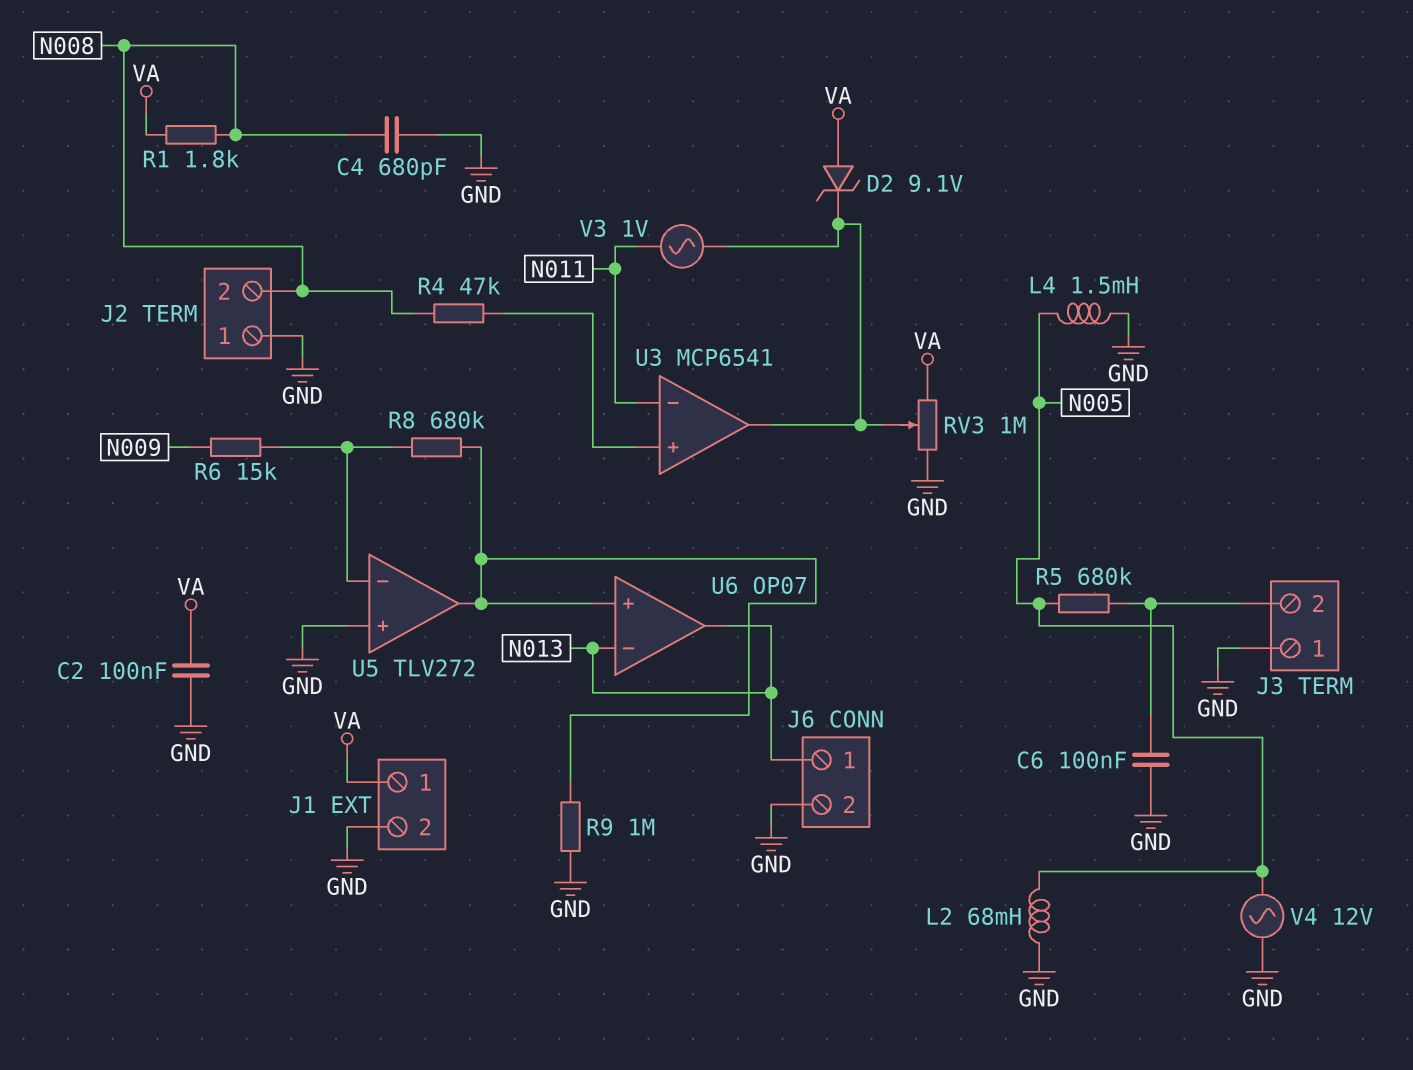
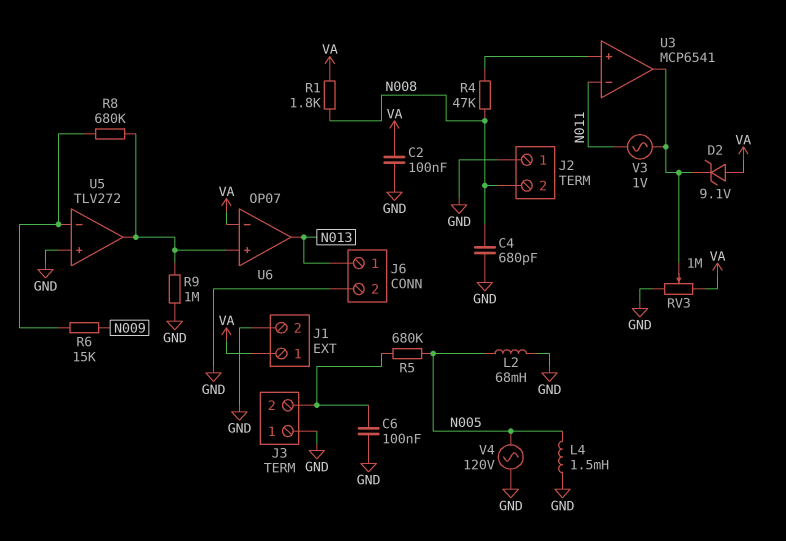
U6 pin in-: N013 -> VA
V4: AC 12V (GND, N005) -> AC 120V (GND, N005)

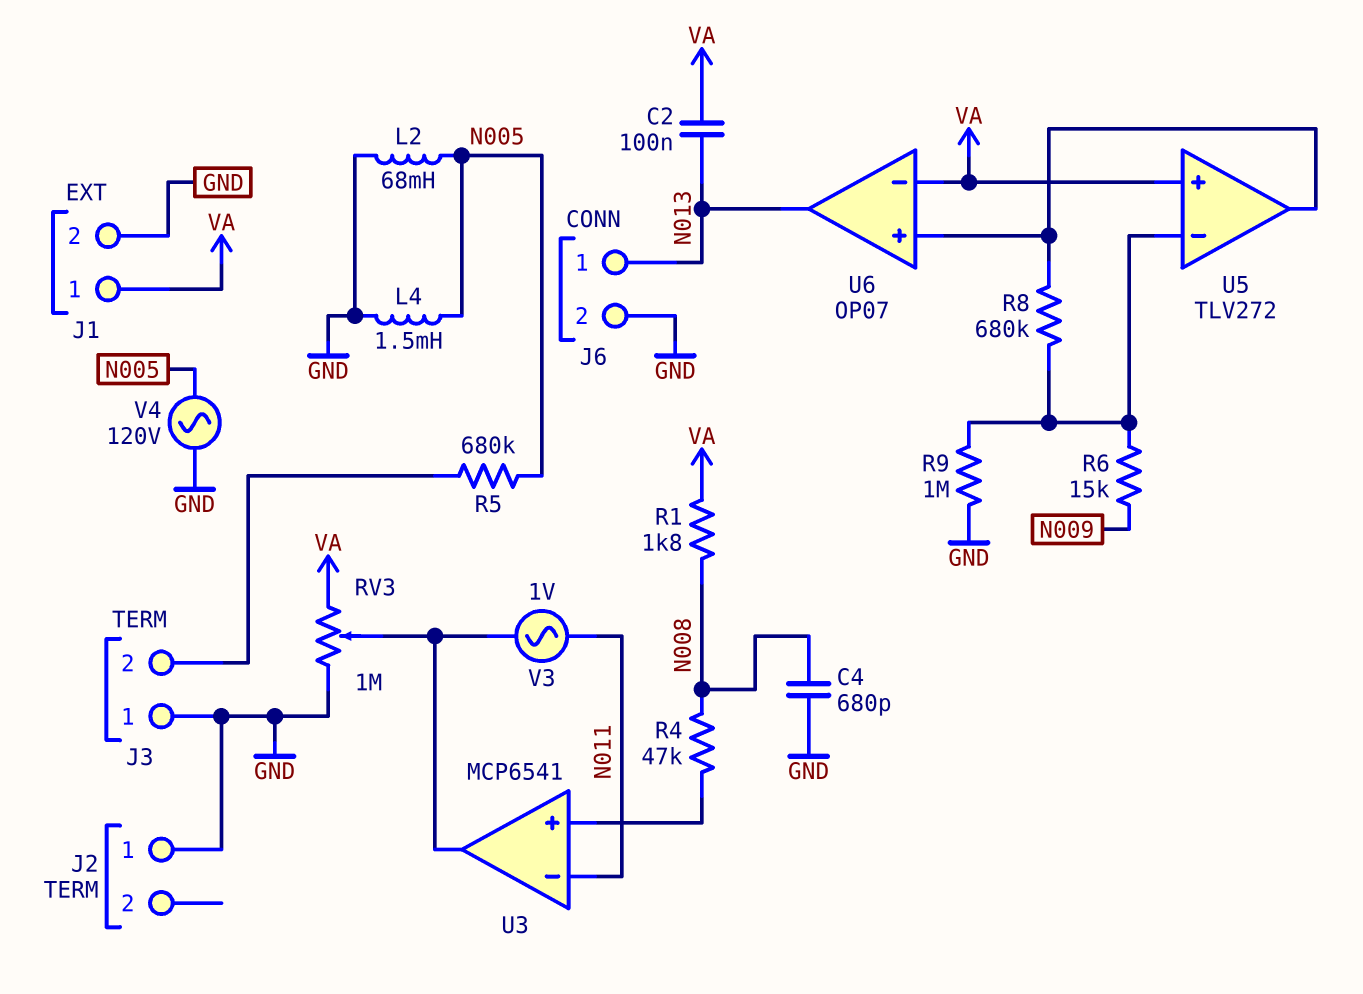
C2: 100nF (GND, VA) -> 100nF (N013, VA)
C6: 100nF (GND, J3/2) -> none
D2: zener 9.1V (A VA, K U3/out) -> none
J2 pin 2: N008 -> none
R9: 1M (GND, U5/out) -> 1M (GND, U5/in-)
U5 pin in+: GND -> VA

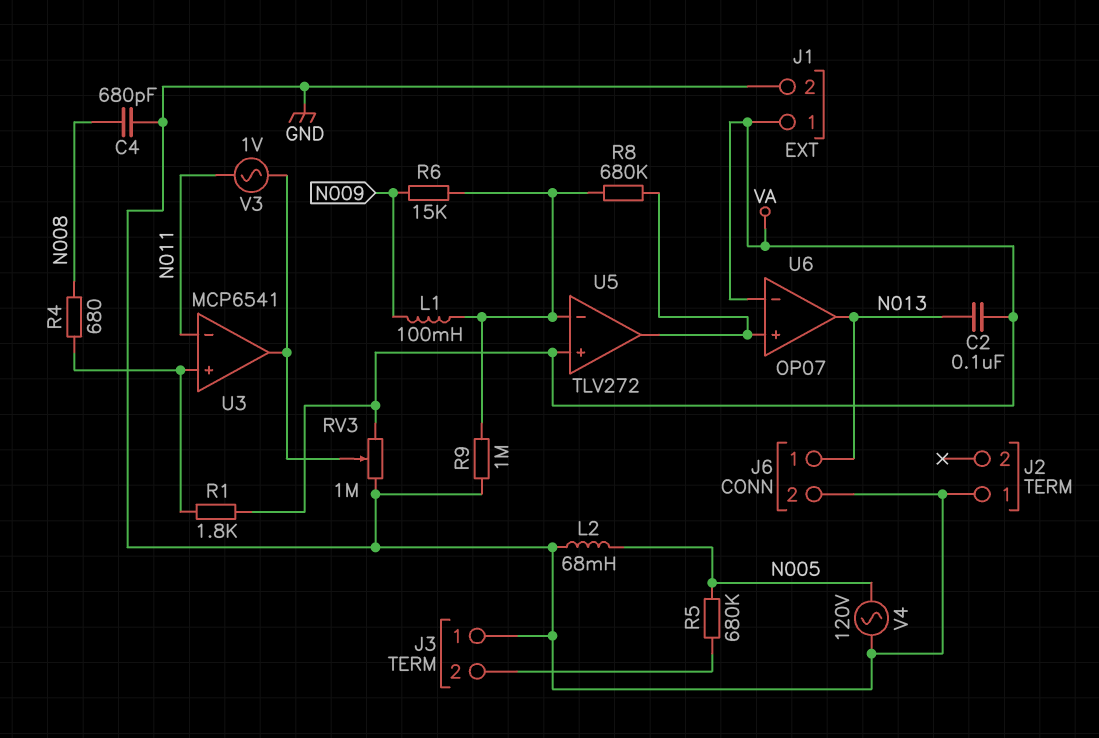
L1: none -> 100mH (N009, U5/in-)
L4: 1.5mH (GND, N005) -> none
R1: 1.8k (N008, VA) -> 1.8k (U3/in+, VA)
R4: 47k (N008, U3/in+) -> 680 (N008, U3/in+)

